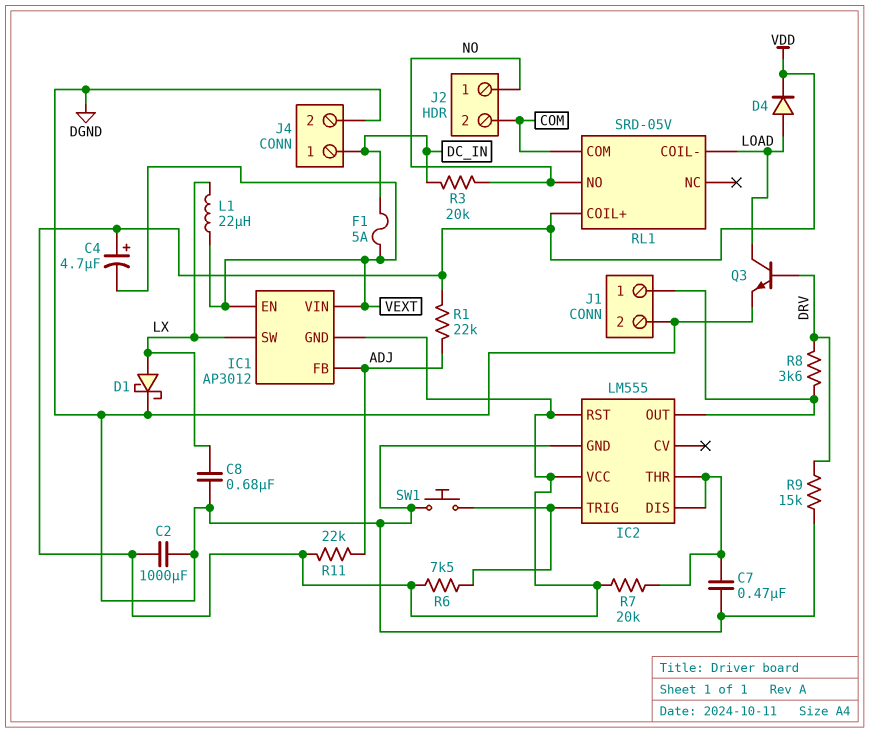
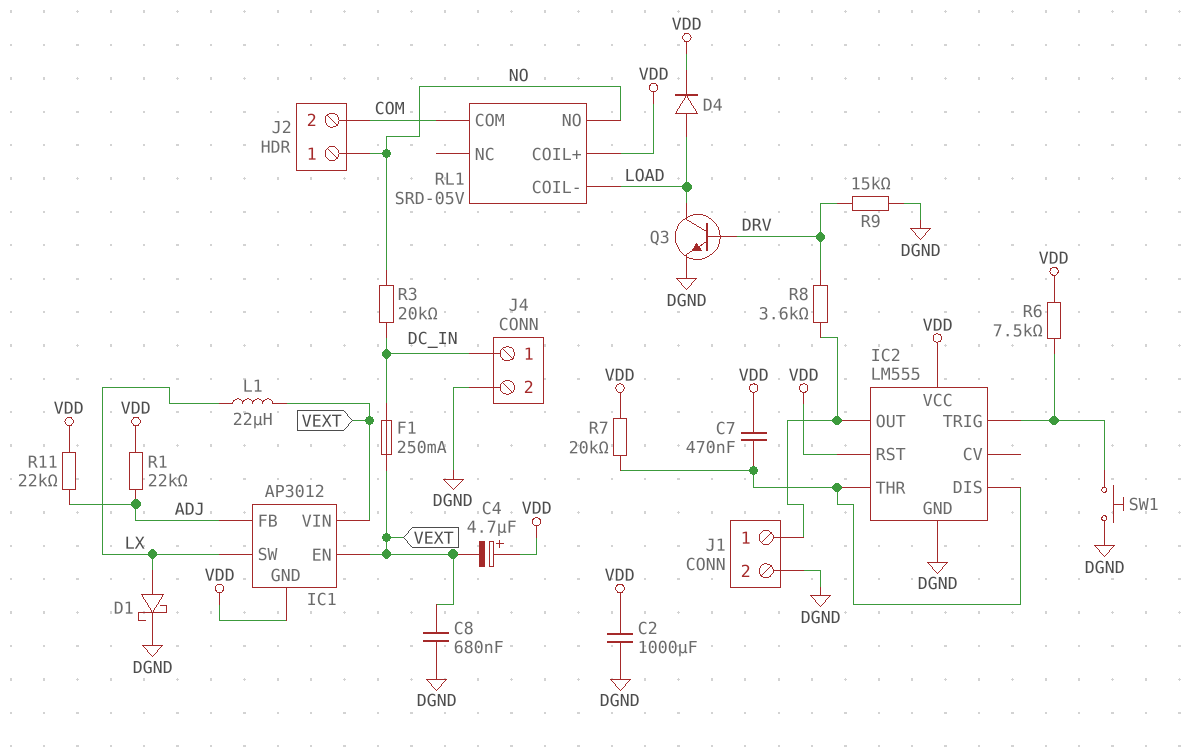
C7: 470nF (DGND, IC2/DIS) -> 470nF (IC2/DIS, VDD)
C8: 680nF (DGND, LX) -> 680nF (DGND, VEXT)
F1: 5A (DC_IN, VEXT) -> 250mA (DC_IN, VEXT)

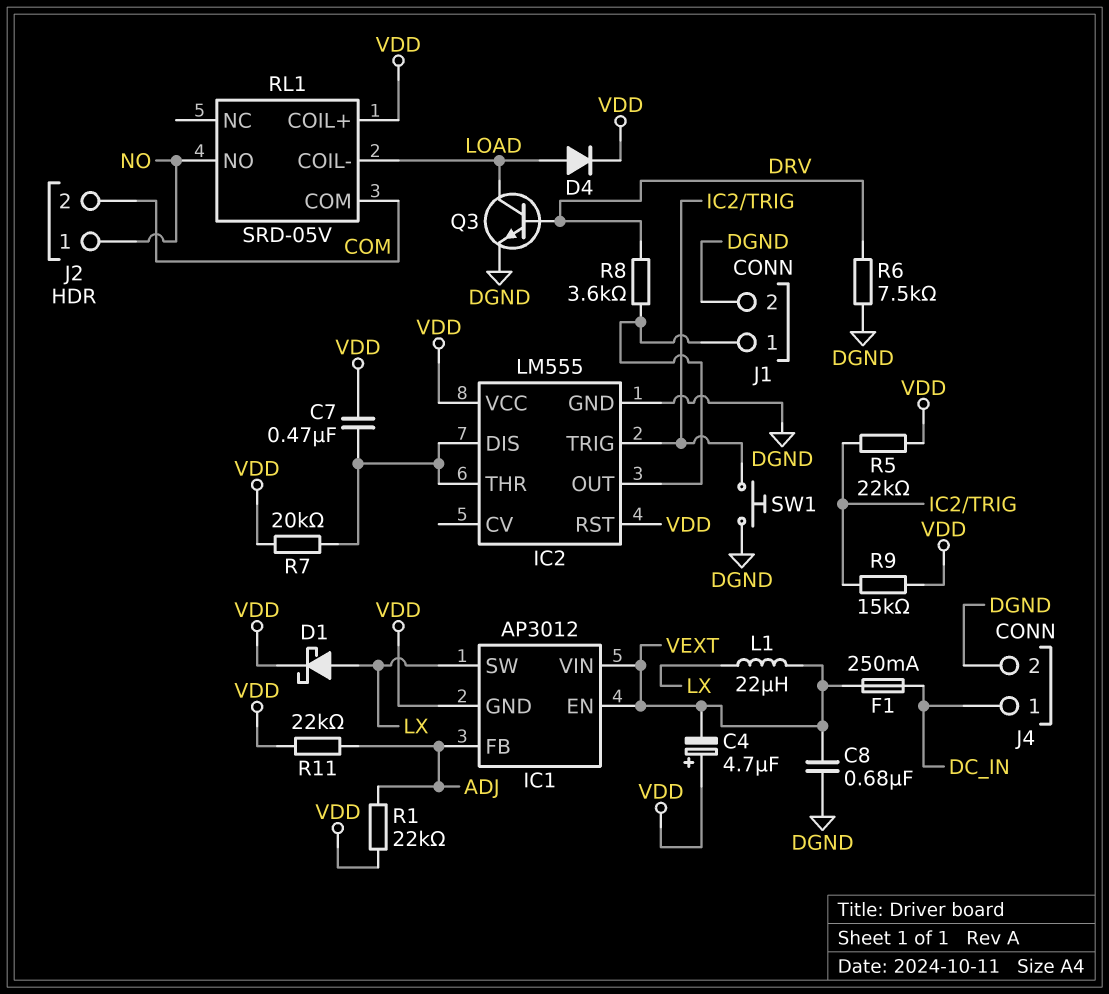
C2: 1000uF (DGND, VDD) -> none
D1: schottky (A LX, K DGND) -> schottky (A LX, K VDD)
R3: 20k (DC_IN, NO) -> none
R5: none -> 22k (IC2/TRIG, VDD)
R6: 7.5k (IC2/TRIG, VDD) -> 7.5k (DGND, DRV)
R9: 15k (DGND, DRV) -> 15k (IC2/TRIG, VDD)

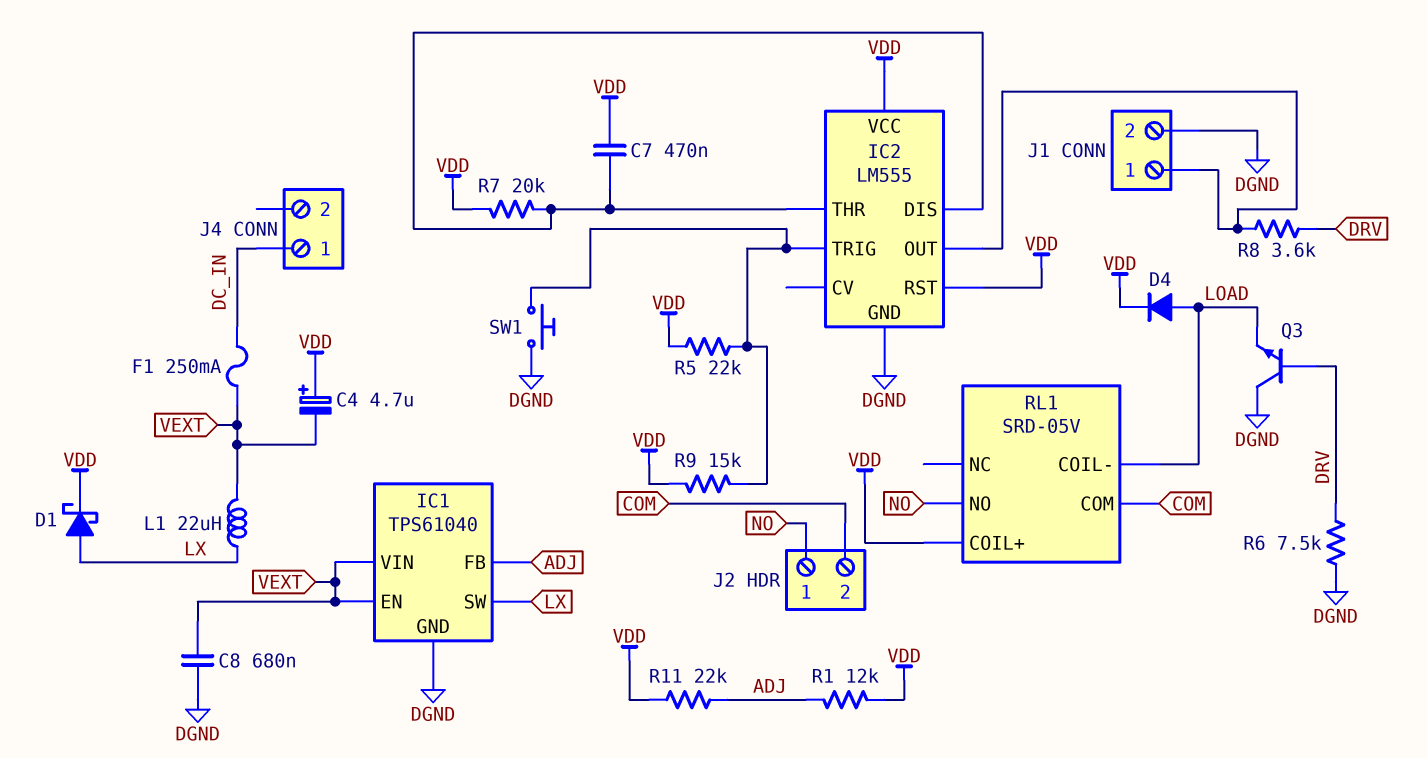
IC1: AP3012 -> TPS61040
IC1 pin GND: VDD -> DGND
J4 pin 2: DGND -> none
Q3: NPN (B DRV, C LOAD, E DGND) -> NPN (B DRV, C DGND, E LOAD)
R1: 22k (ADJ, VDD) -> 12k (ADJ, VDD)

